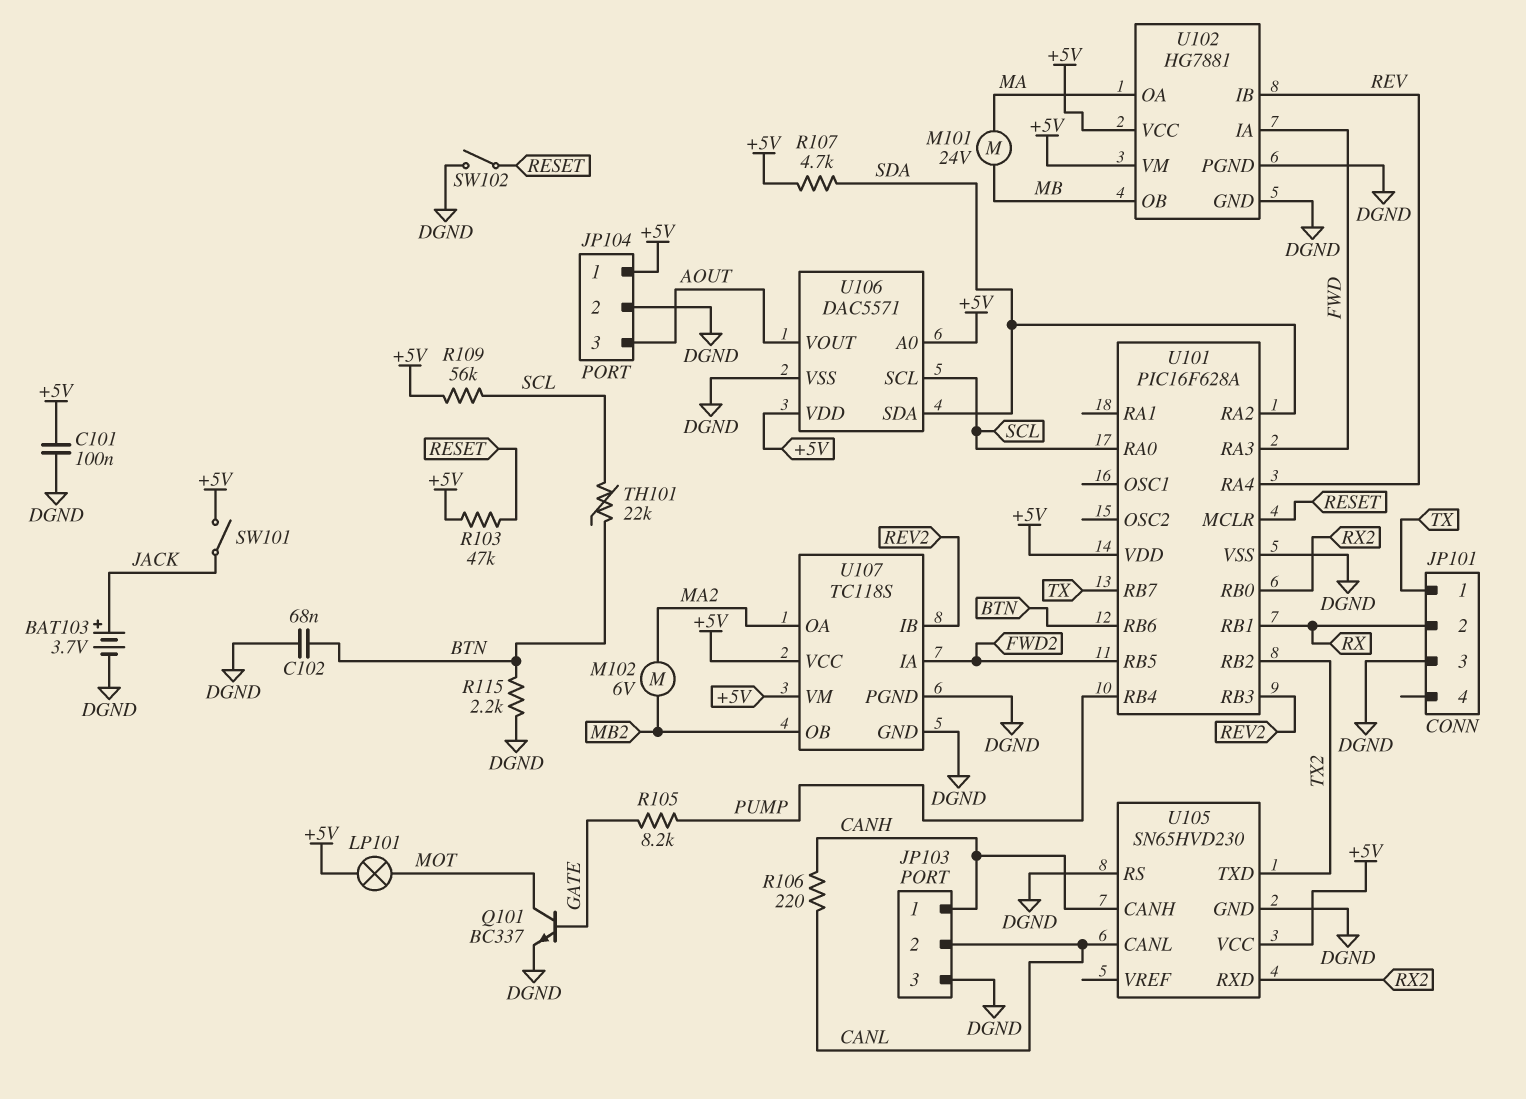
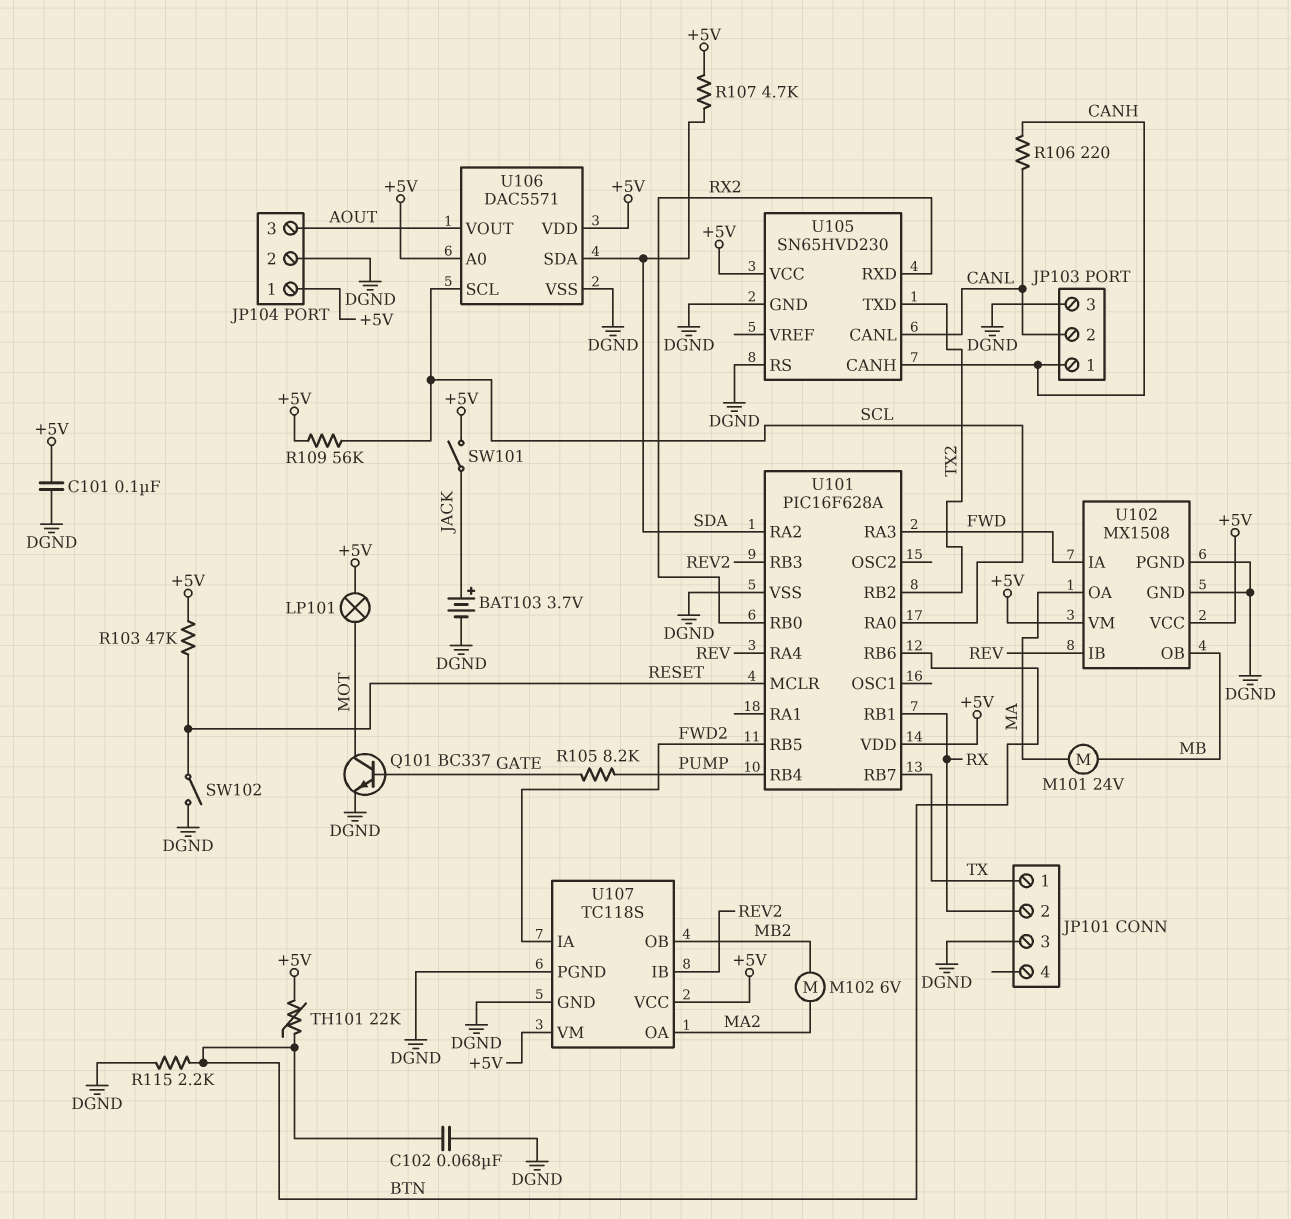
TH101: 22k (BTN, SCL) -> 22k (+5V, BTN)
U102: HG7881 -> MX1508

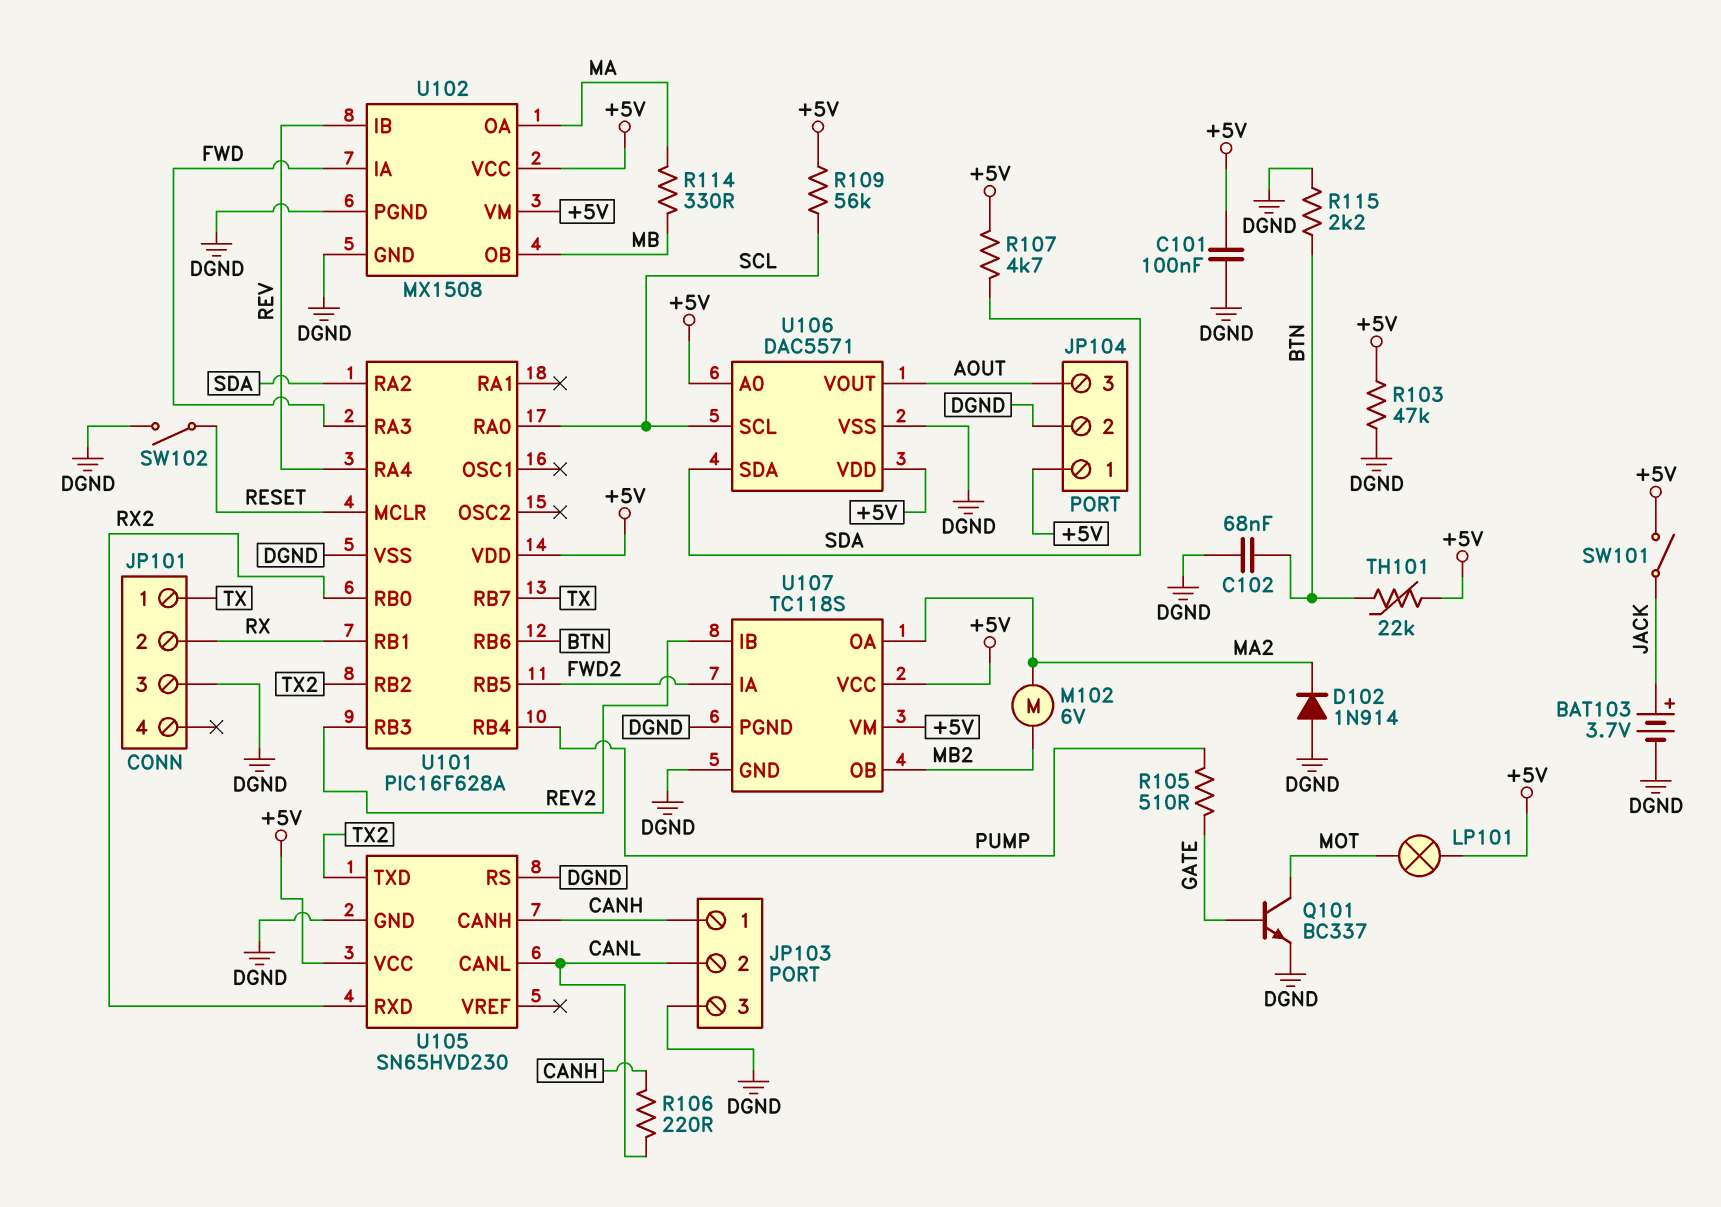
D102: none -> diode 1N914 (A DGND, K MA2)
M101: motor 24V (MA, MB) -> none
R103: 47k (+5V, RESET) -> 47k (+5V, DGND)
R105: 8.2k (GATE, PUMP) -> 510 (GATE, PUMP)
R114: none -> 330 (MA, MB)

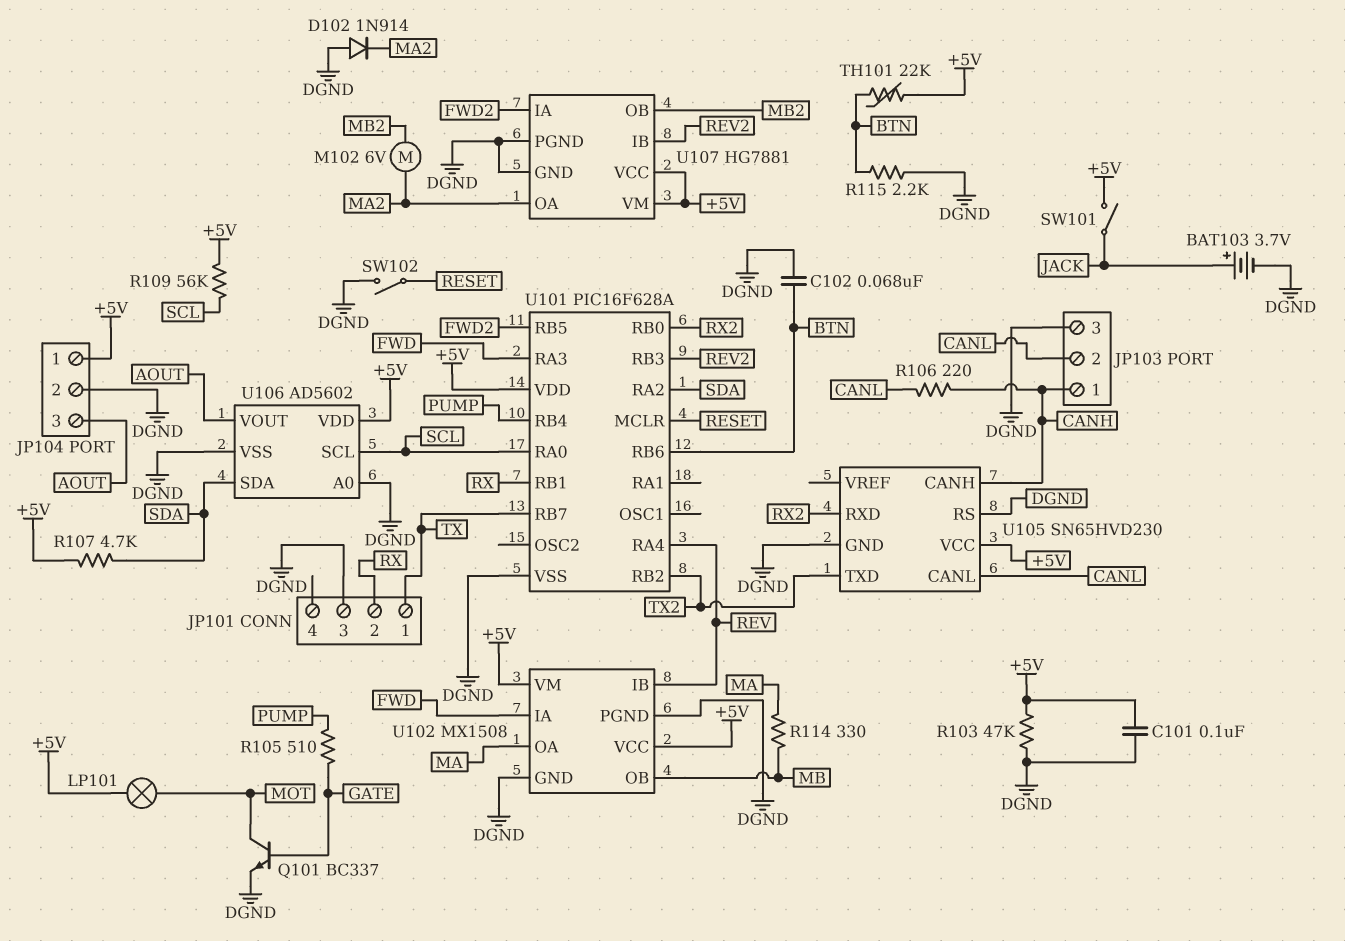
U106: DAC5571 -> AD5602
U106 pin A0: +5V -> DGND
U107: TC118S -> HG7881

